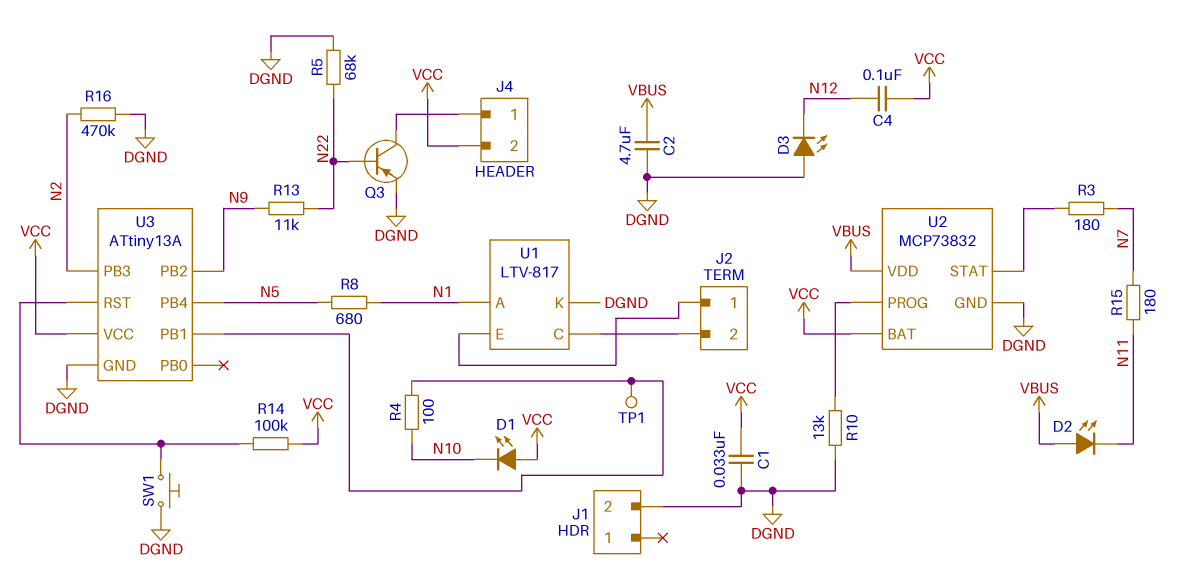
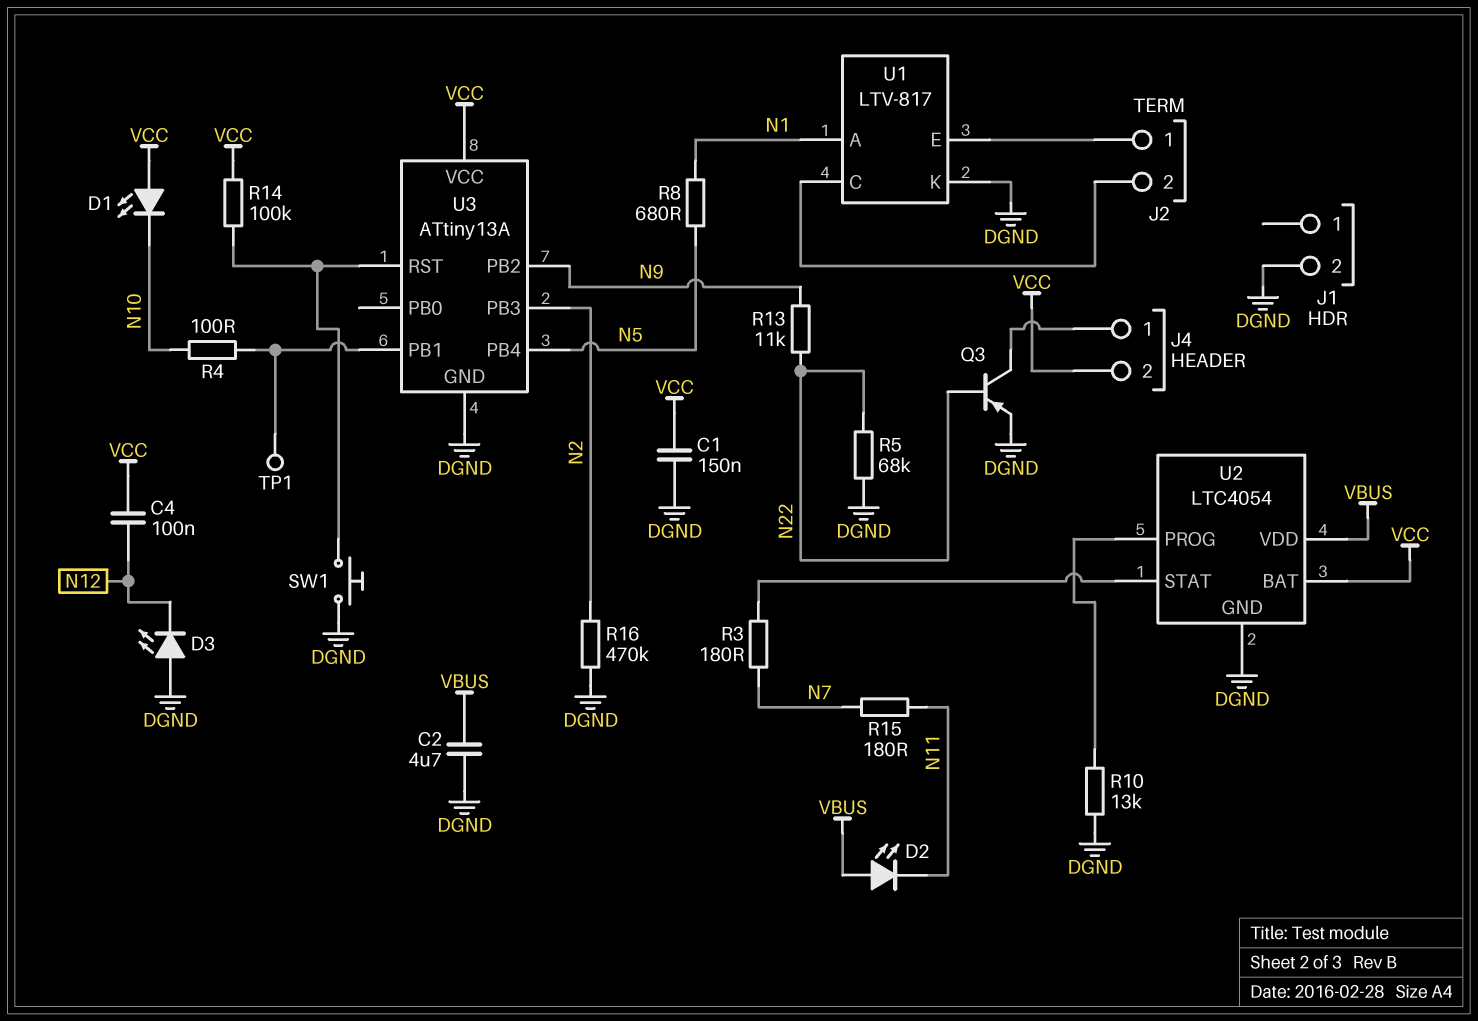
C1: 33nF (DGND, VCC) -> 150nF (DGND, VCC)
U2: MCP73832 -> LTC4054

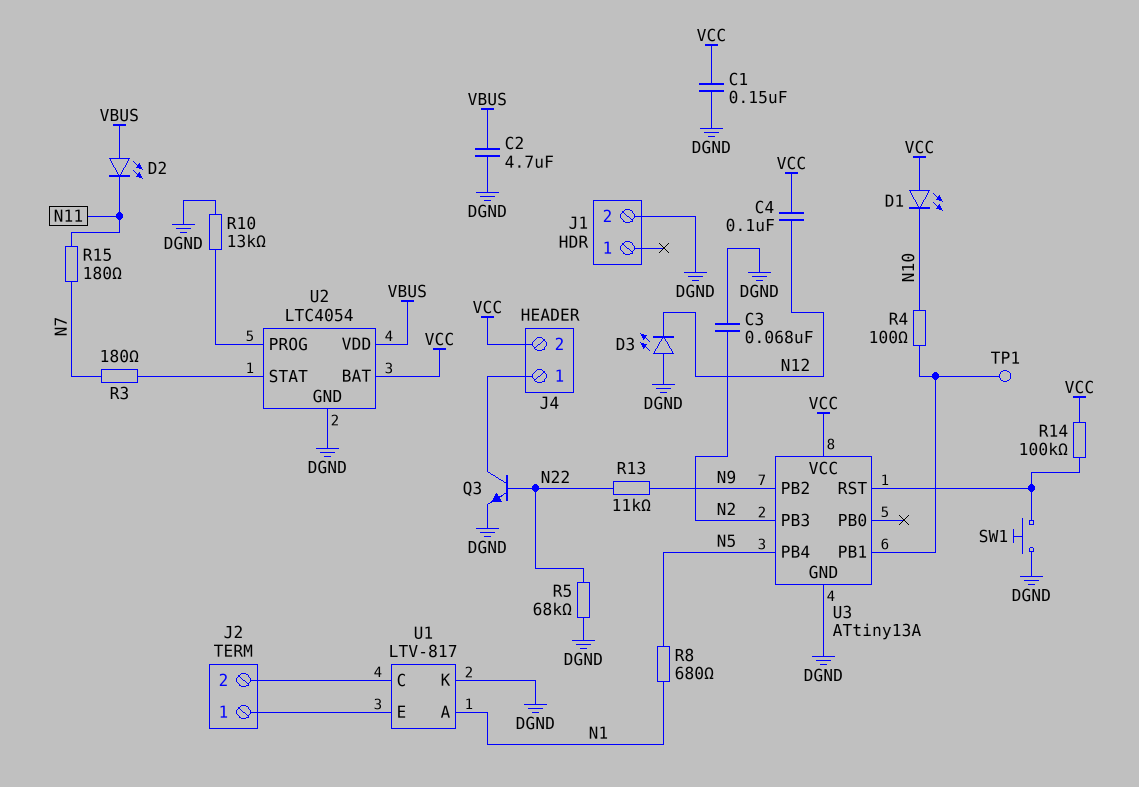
C3: none -> 68nF (DGND, N2)
Q3: PNP (B N22, C J4/1, E DGND) -> NPN (B N22, C J4/1, E DGND)
R16: 470k (DGND, N2) -> none

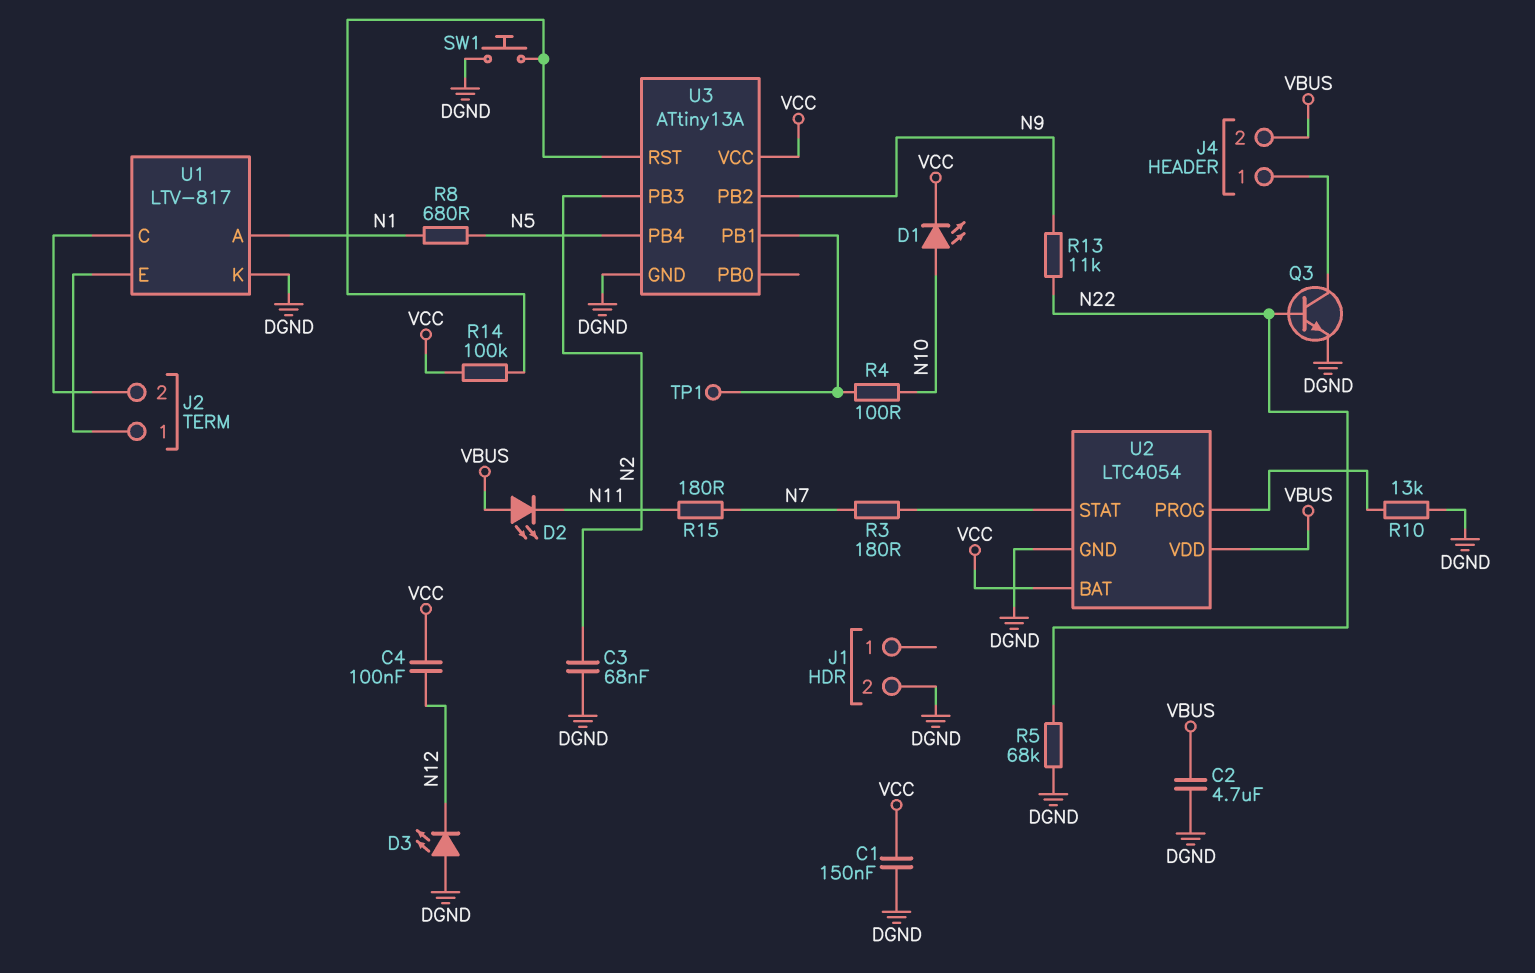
D1: LED (A VCC, K N10) -> LED (A N10, K VCC)
J4 pin 2: VCC -> VBUS

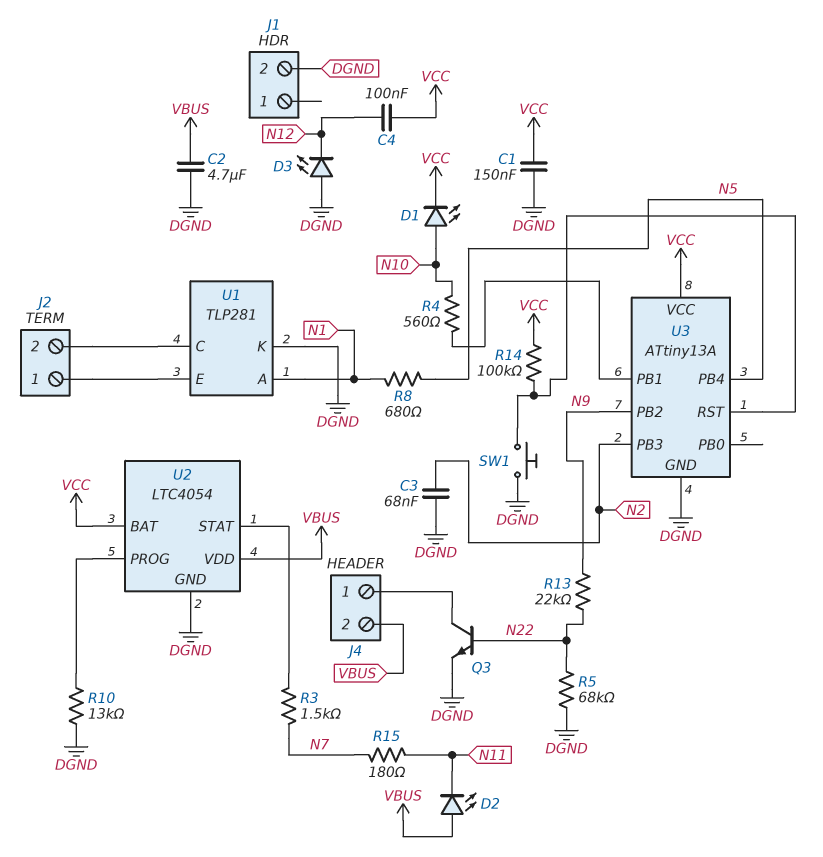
R3: 180 (N7, U2/STAT) -> 1.5k (N7, U2/STAT)
R4: 100 (N10, U3/PB1) -> 560 (N10, U3/PB1)
R13: 11k (N9, N22) -> 22k (N9, N22)
TP1: test point (U3/PB1) -> none
U1: LTV-817 -> TLP281

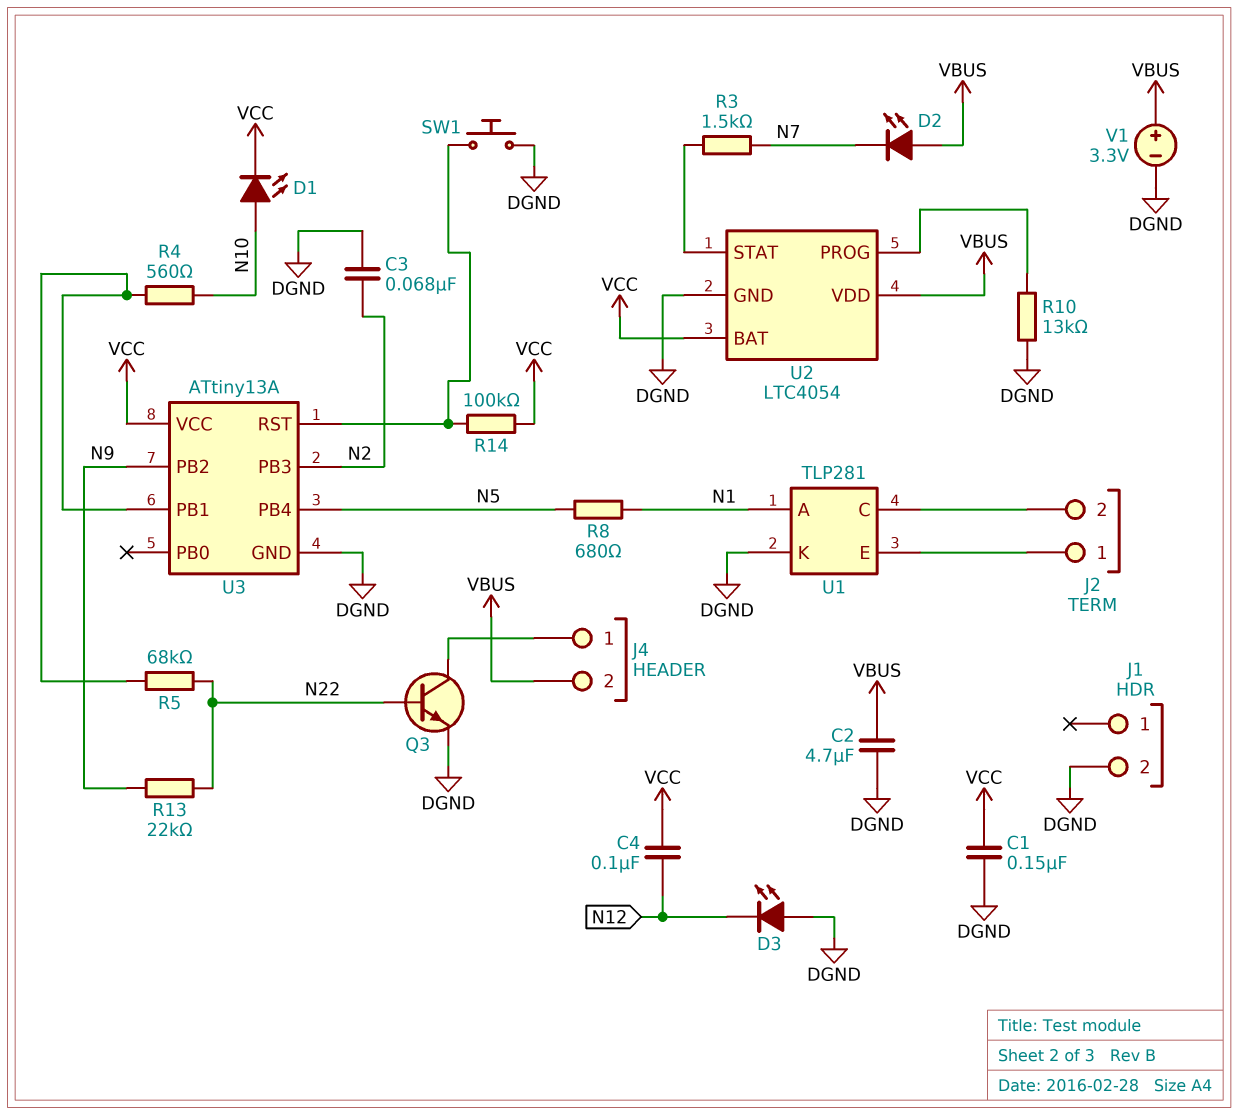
D2: LED (A VBUS, K N11) -> LED (A VBUS, K N7)
R5: 68k (DGND, N22) -> 68k (N22, U3/PB1)
R15: 180 (N7, N11) -> none
V1: none -> 3.3V (plus VBUS, minus DGND)

